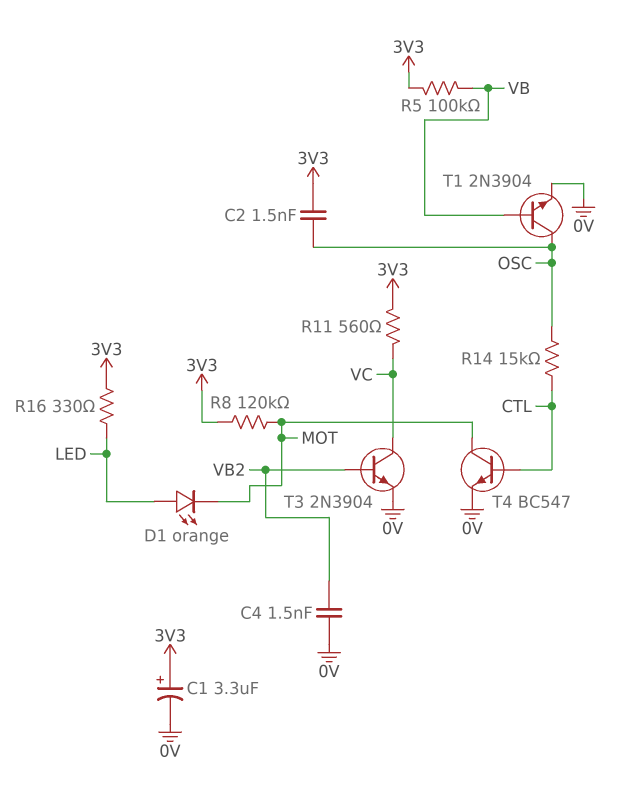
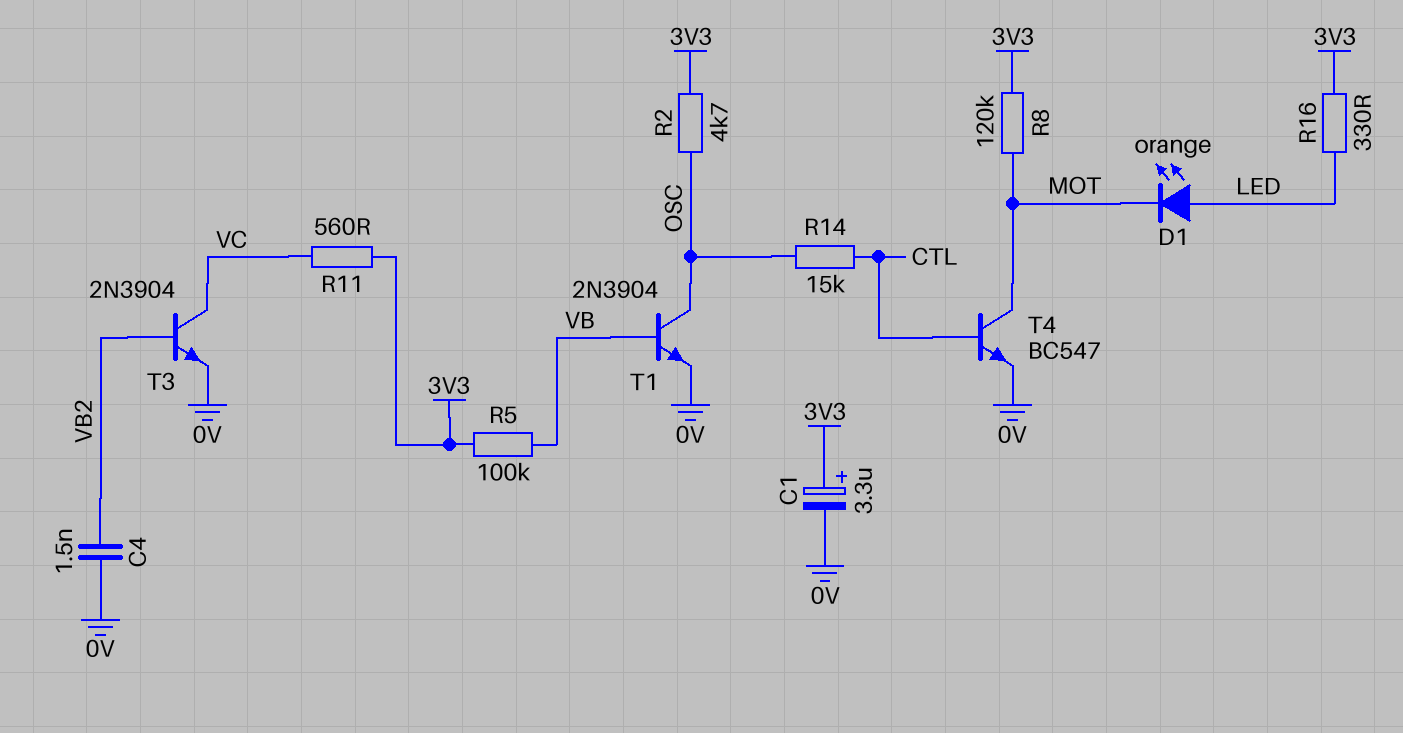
C2: 1.5nF (3V3, OSC) -> none
R2: none -> 4.7k (3V3, OSC)

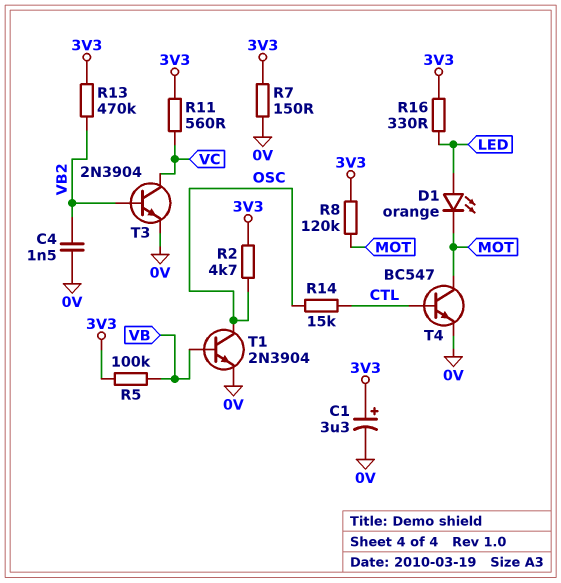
R7: none -> 150 (0V, 3V3)
R13: none -> 470k (3V3, VB2)

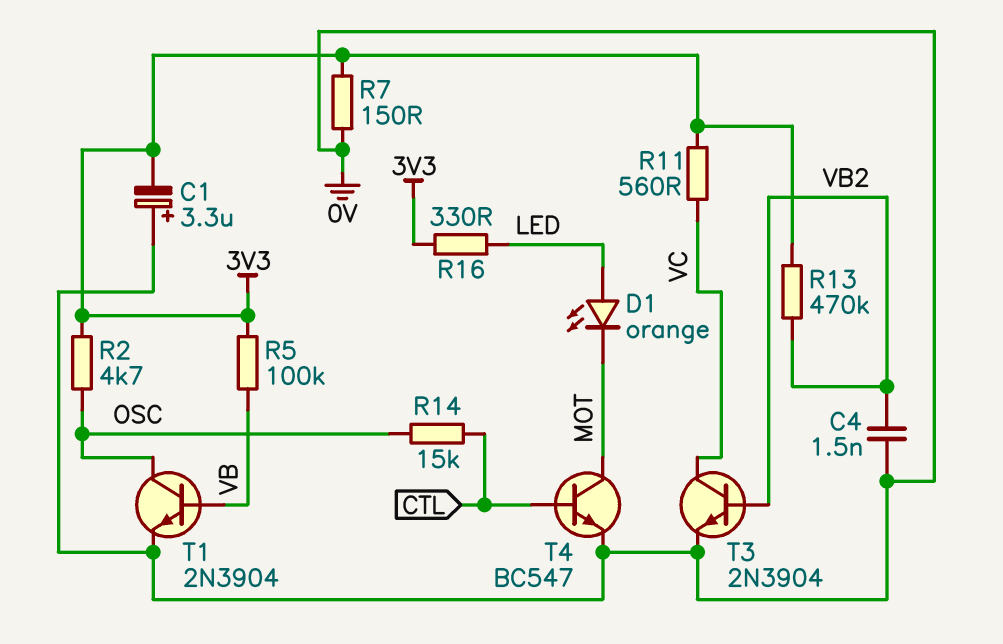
C1: 3.3uF (plus 3V3, minus 0V) -> 3.3uF (plus 0V, minus 3V3)
R8: 120k (3V3, MOT) -> none

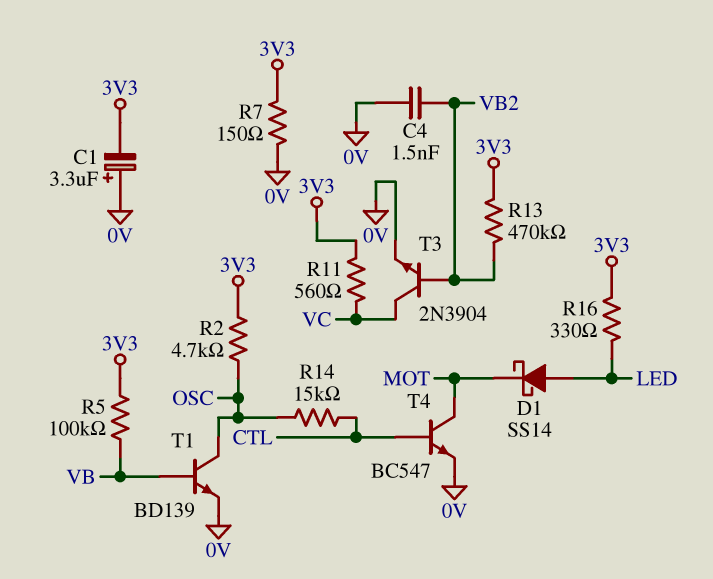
D1: LED orange (A LED, K MOT) -> schottky SS14 (A LED, K MOT)
T1: NPN 2N3904 (B VB, C OSC, E 0V) -> NPN BD139 (B VB, C OSC, E 0V)

